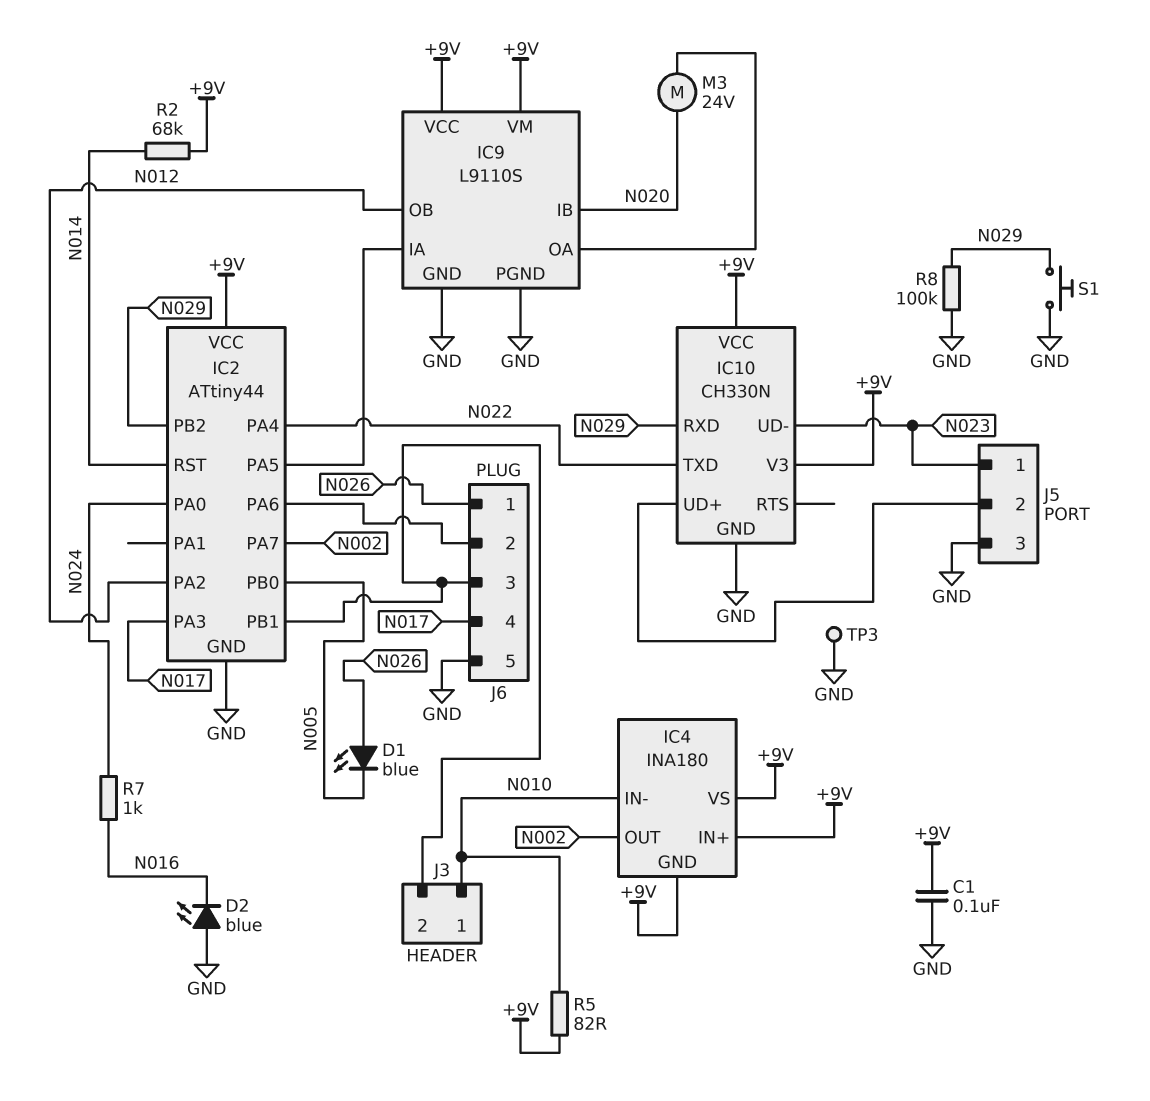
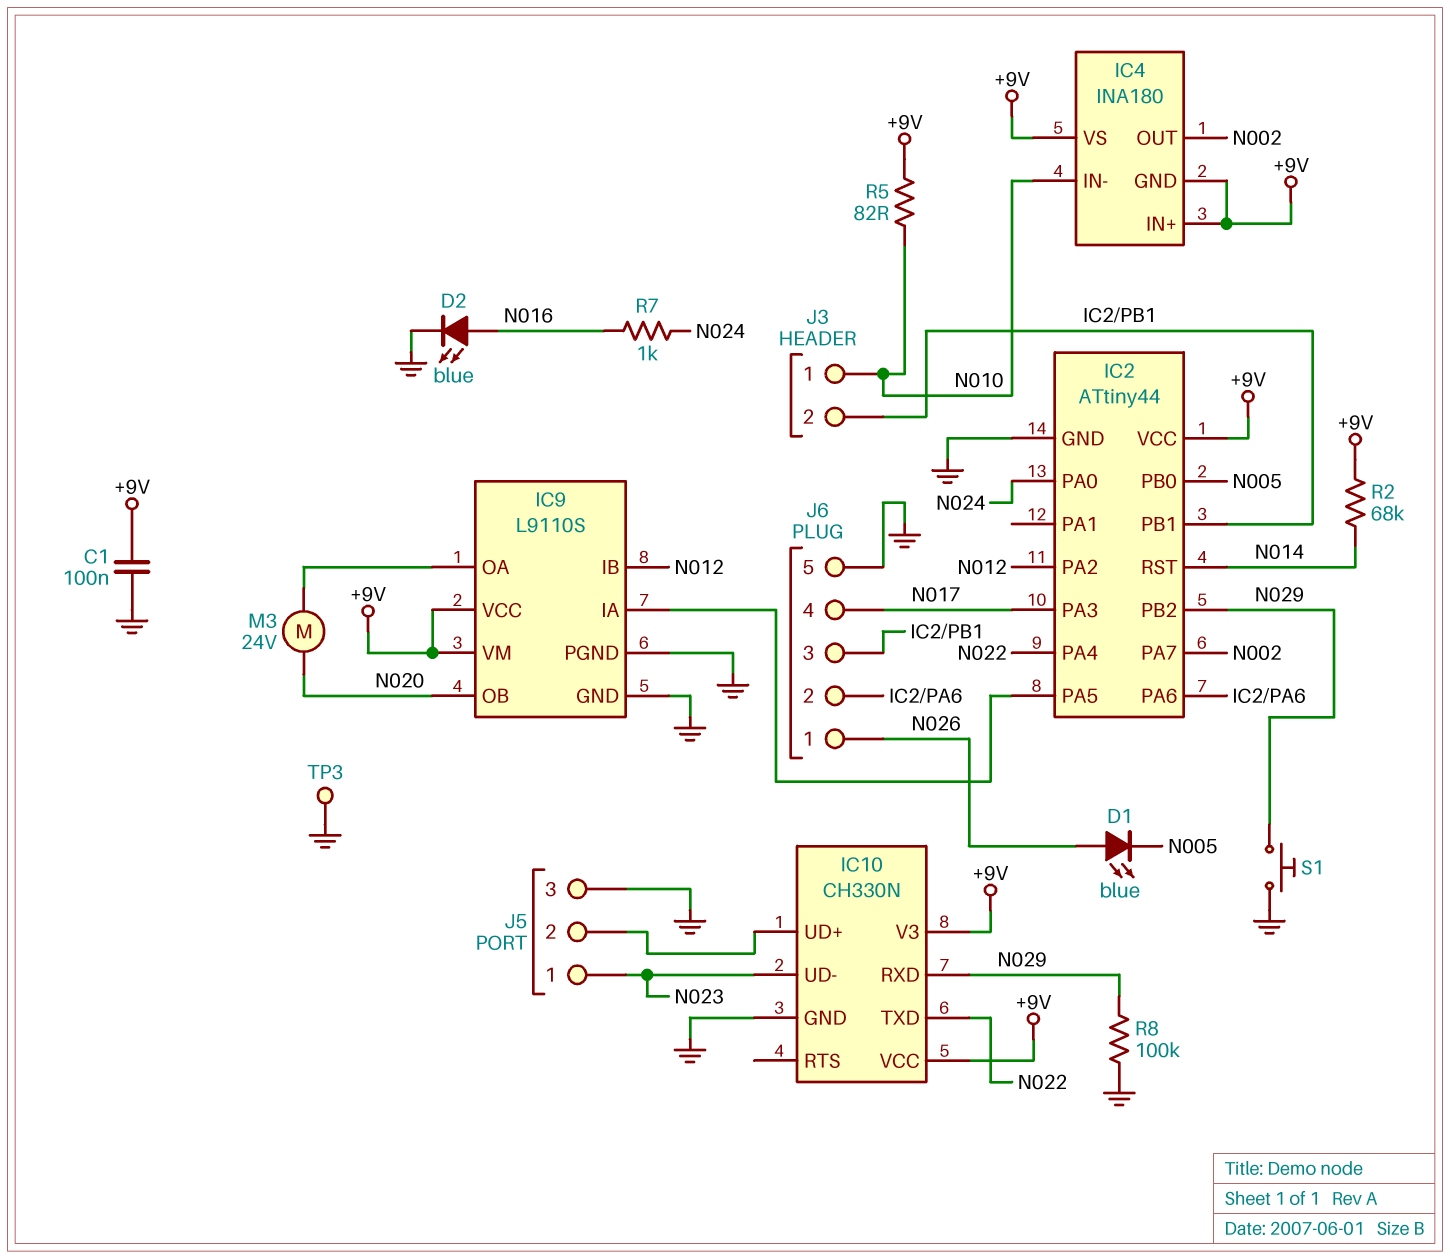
D2: LED blue (A GND, K N016) -> LED blue (A N016, K GND)
IC9 pin IB: N020 -> N012
IC9 pin OB: N012 -> N020

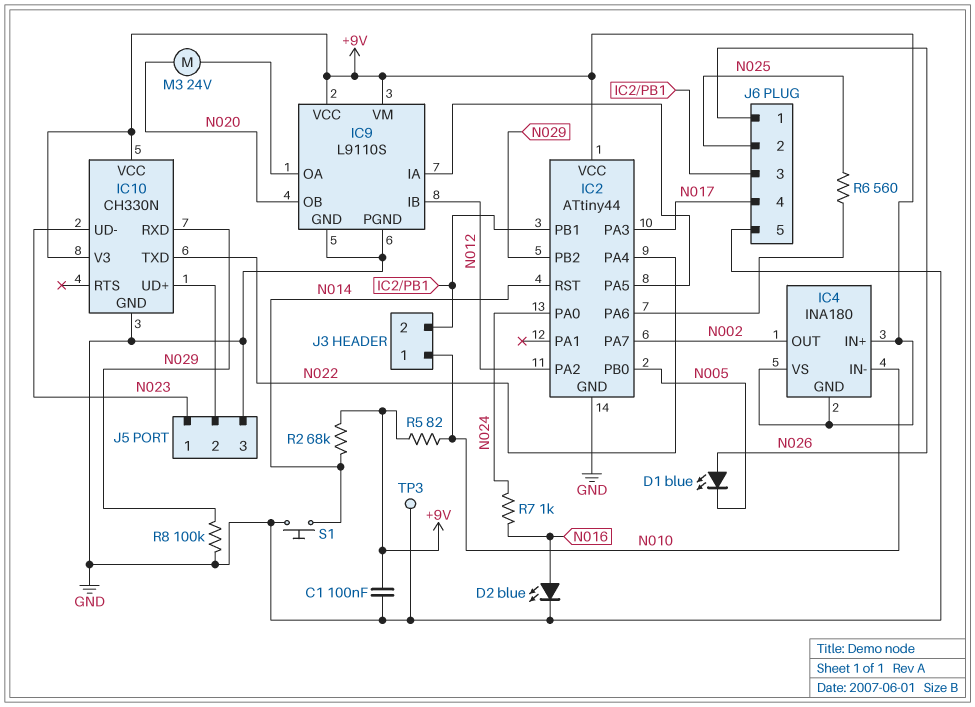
J6 pin 2: IC2/PA6 -> N025
R6: none -> 560 (IC2/PA6, N025)
S1: button (GND, N029) -> button (GND, N014)

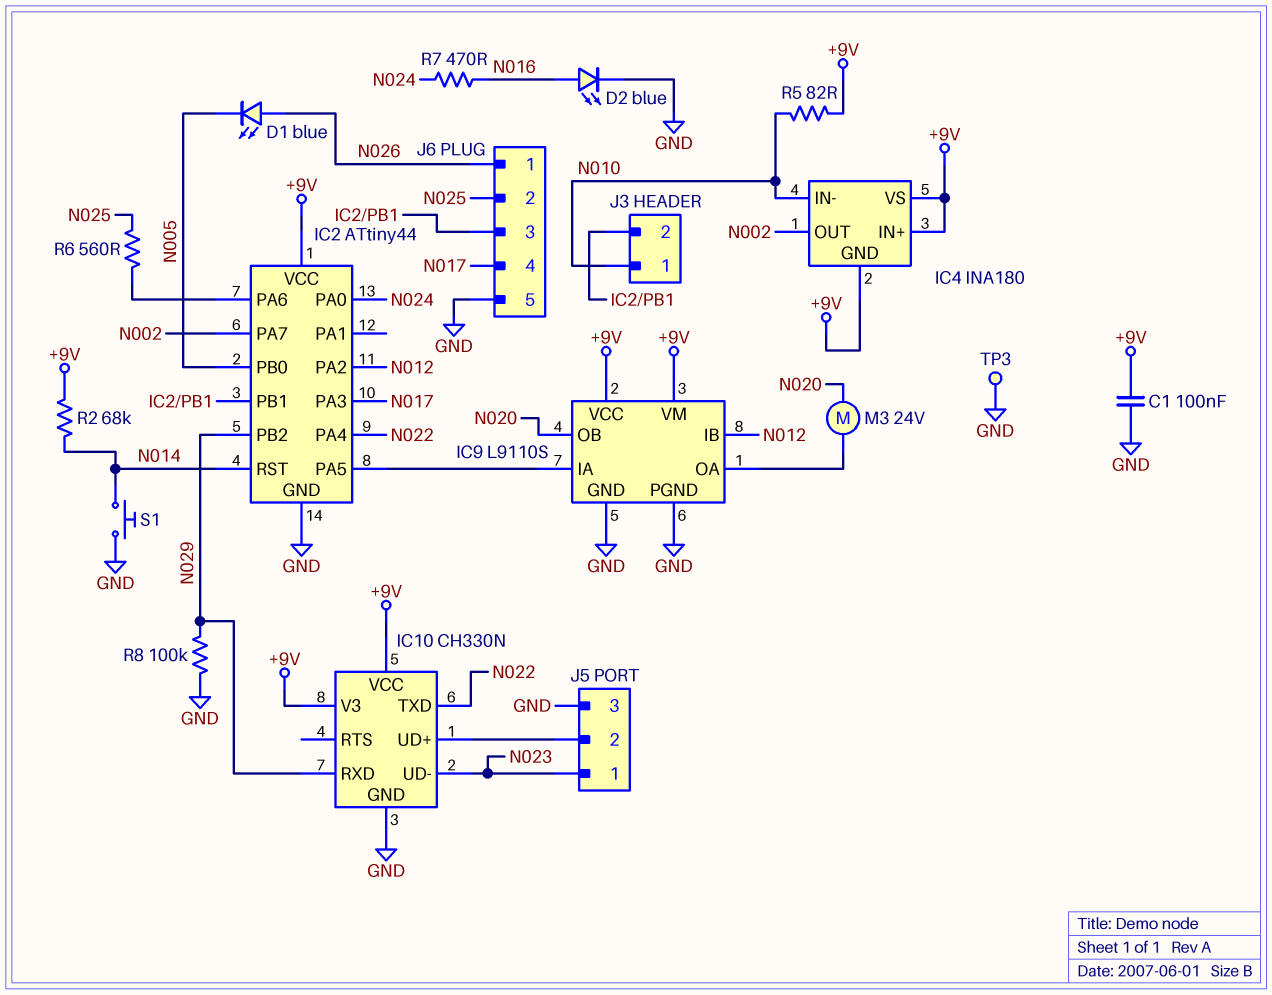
R7: 1k (N016, N024) -> 470 (N016, N024)

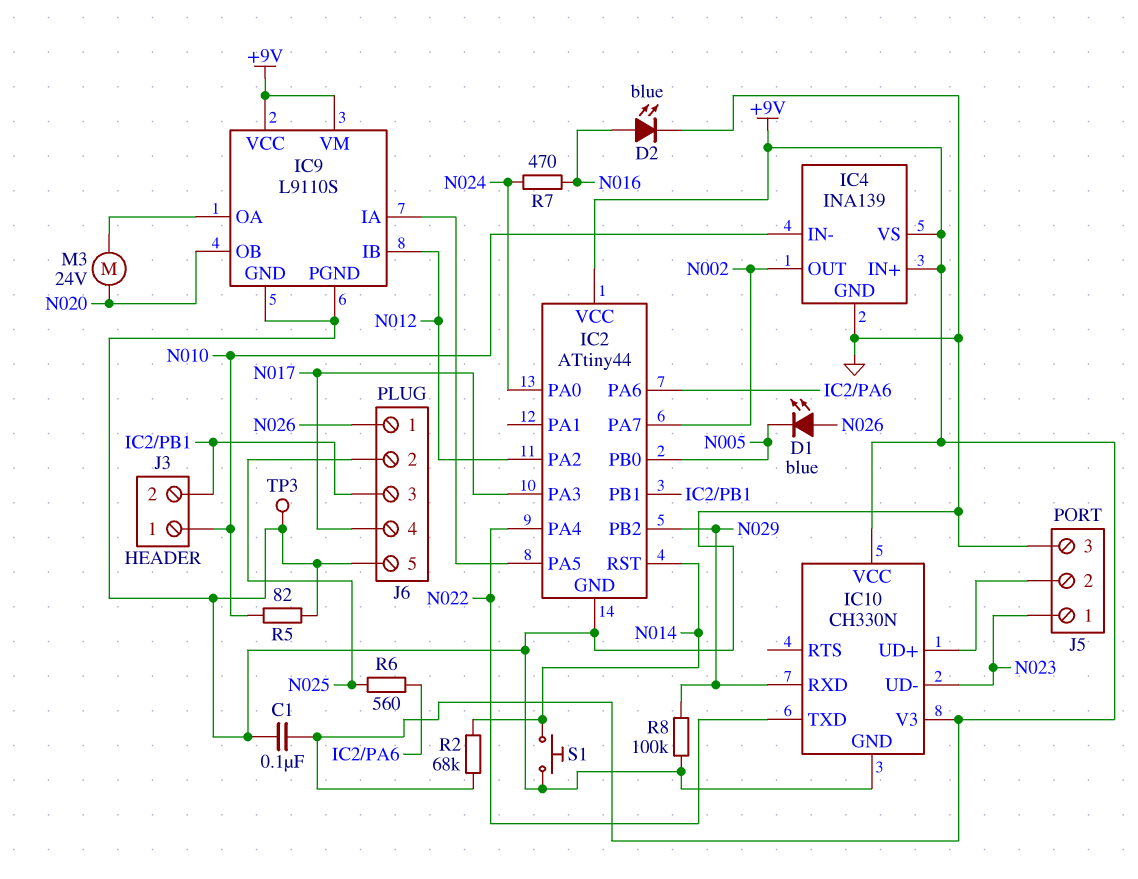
IC4: INA180 -> INA139
IC4 pin GND: +9V -> GND
R5: 82 (+9V, N010) -> 82 (GND, N010)

